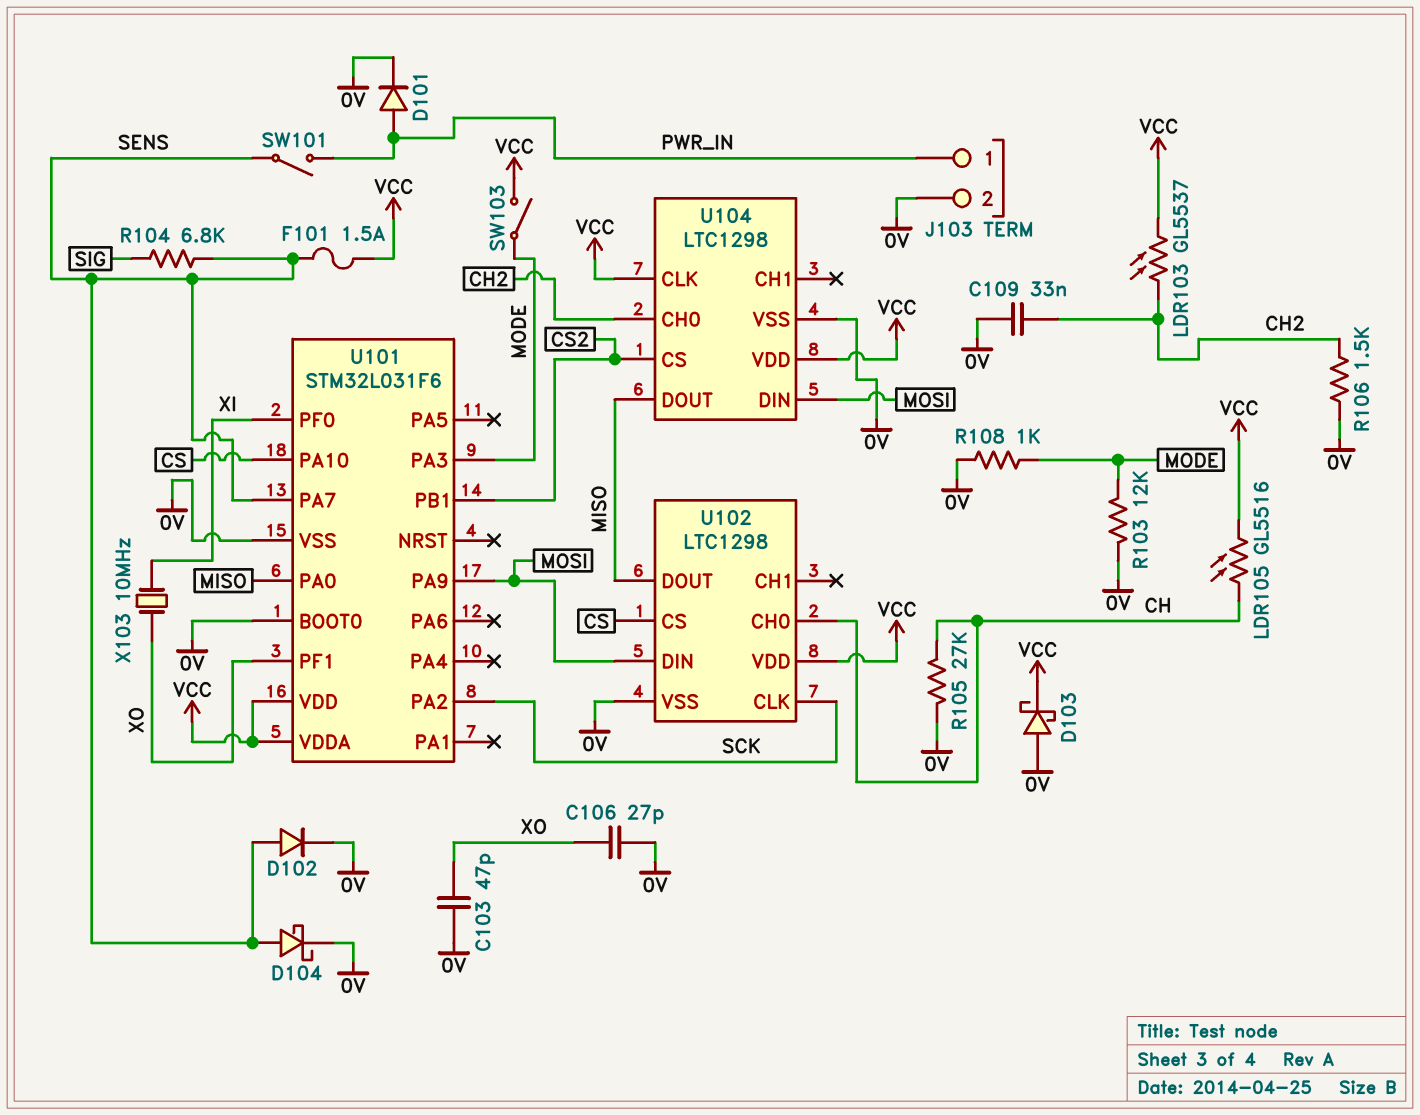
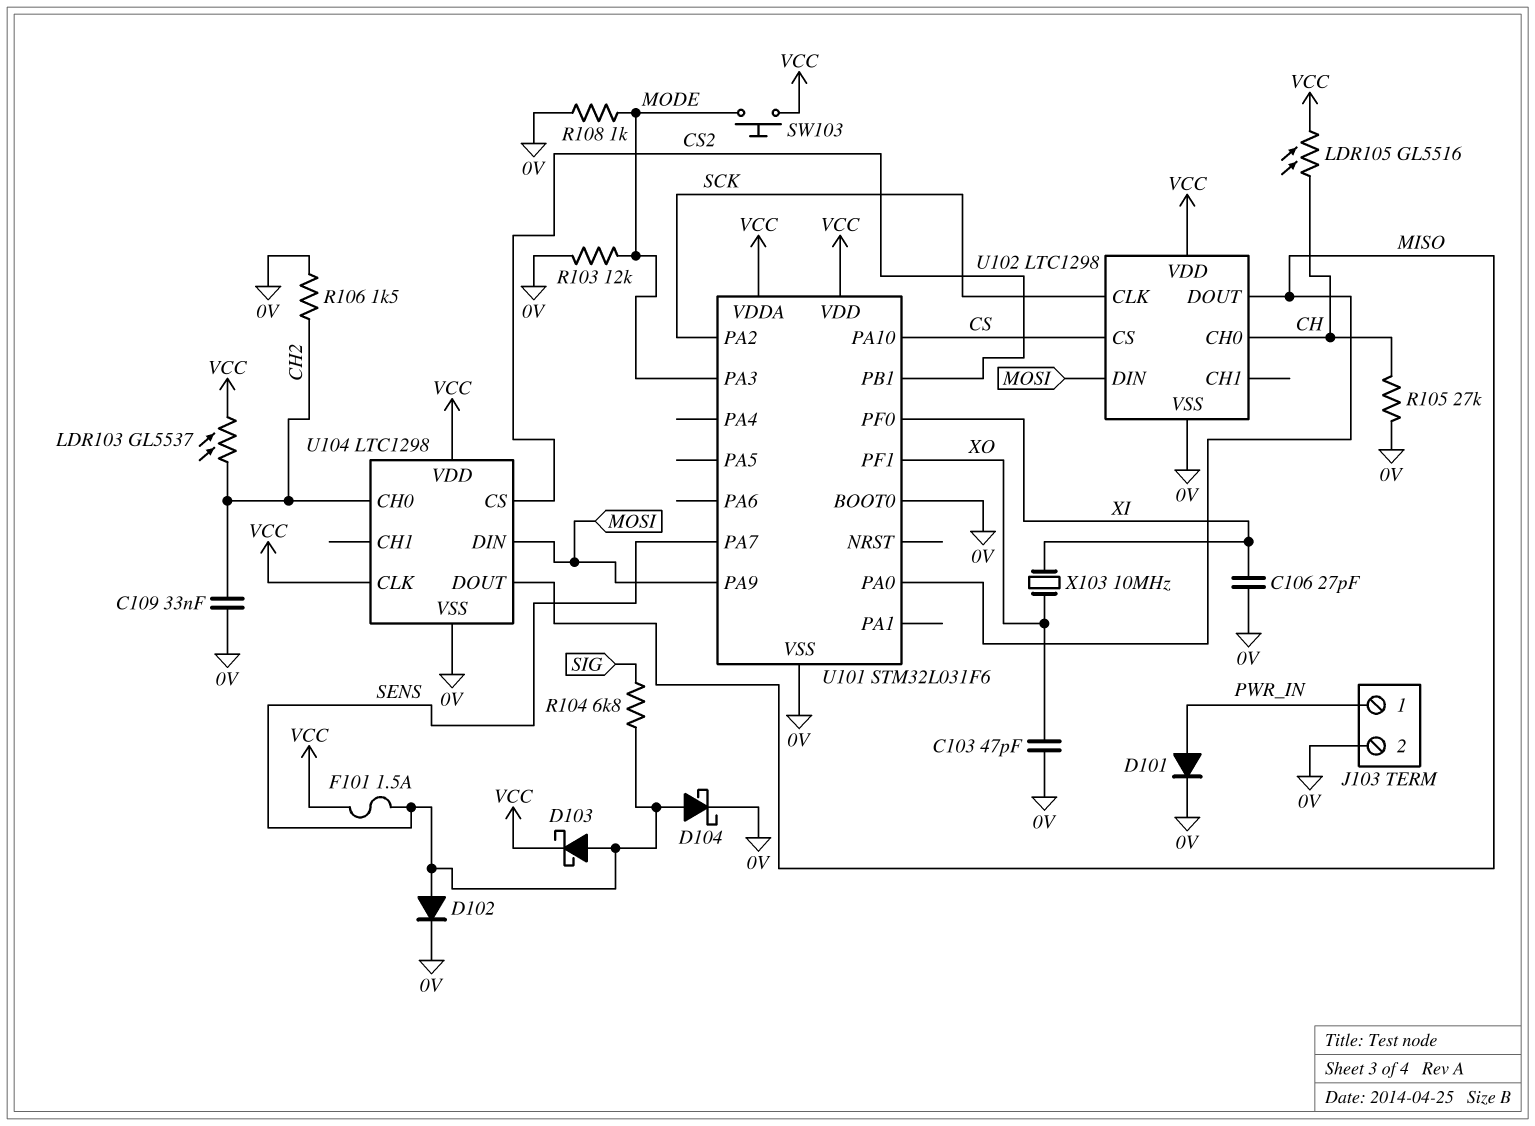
C106: 27pF (0V, XO) -> 27pF (0V, XI)
D103: schottky (A 0V, K VCC) -> schottky (A SENS, K VCC)
SW101: switch (PWR_IN, SENS) -> none
SW103: switch (MODE, VCC) -> button (MODE, VCC)

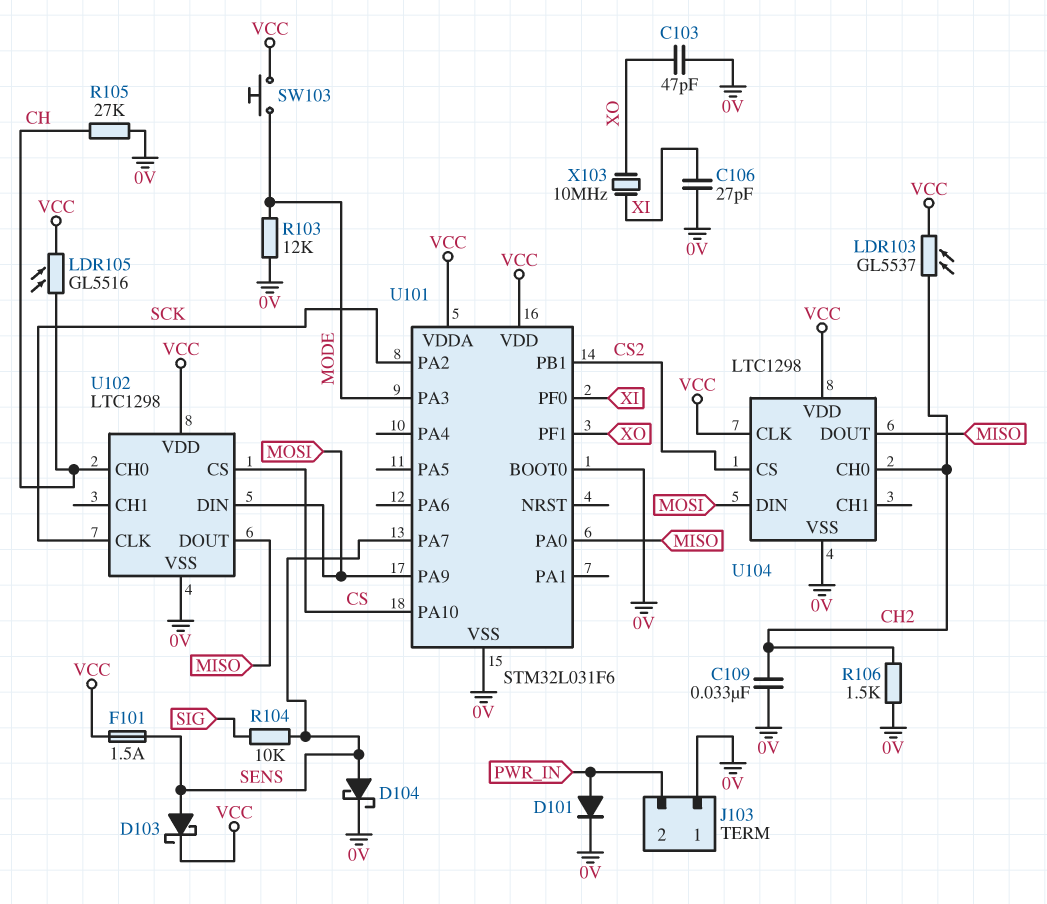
D102: diode (A SENS, K 0V) -> none
J103 pin 1: PWR_IN -> 0V
J103 pin 2: 0V -> PWR_IN
R104: 6.8k (SENS, SIG) -> 10k (SENS, SIG)
R108: 1k (0V, MODE) -> none

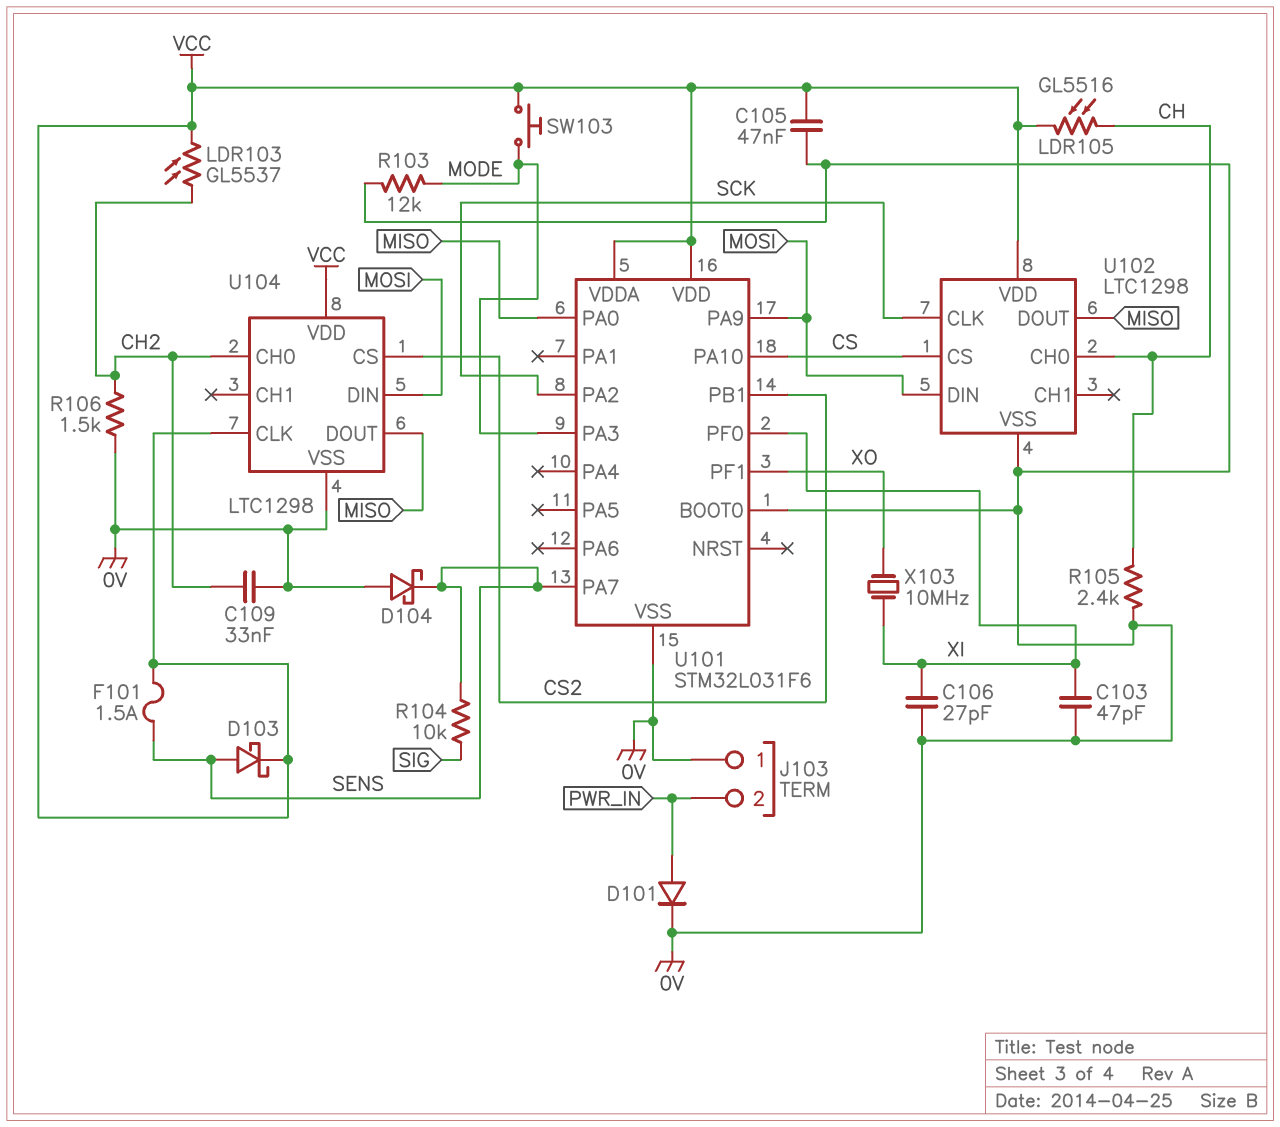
C103: 47pF (0V, XO) -> 47pF (0V, XI)
C105: none -> 47nF (0V, VCC)
D104: schottky (A SENS, K 0V) -> schottky (A 0V, K SENS)
R105: 27k (0V, CH) -> 2.4k (0V, CH)

